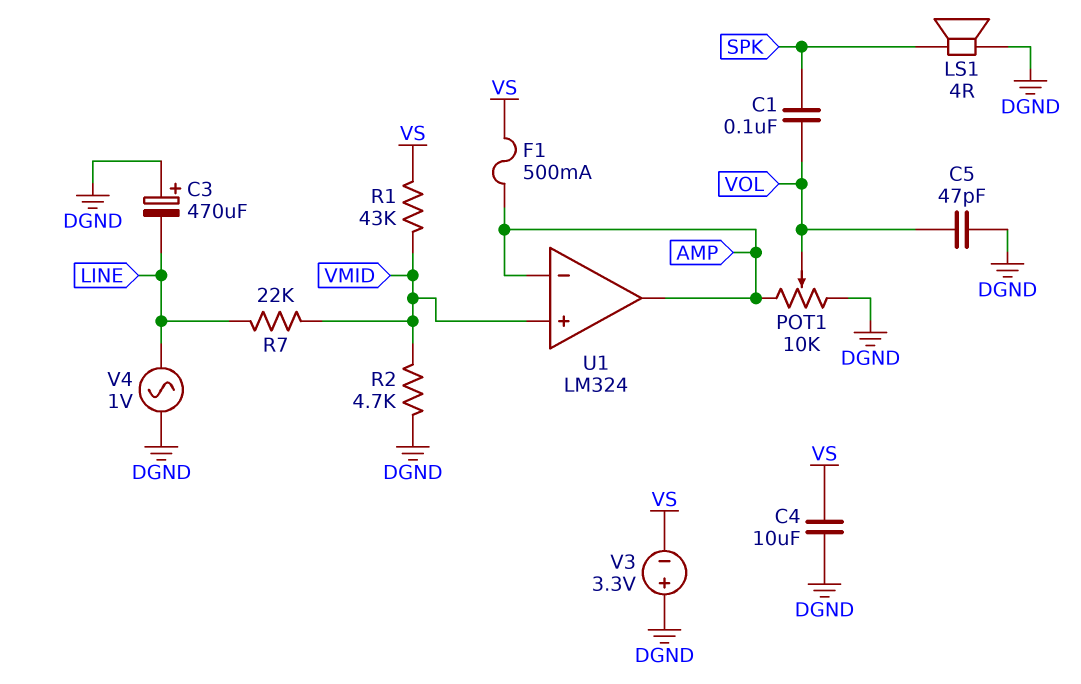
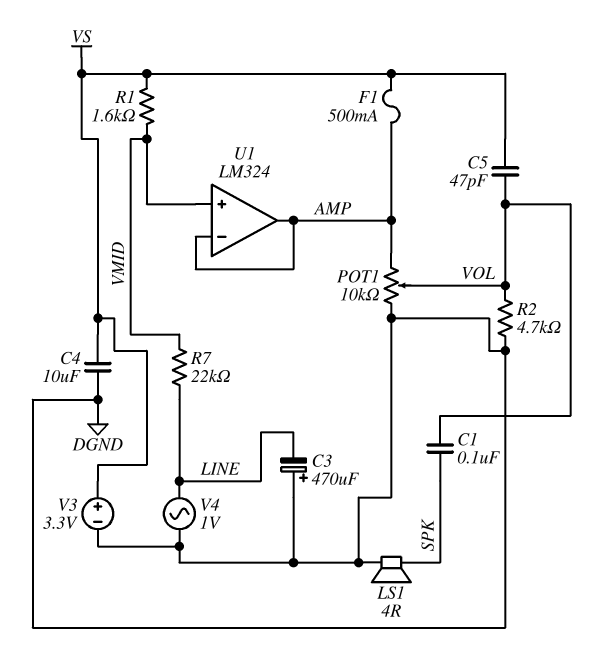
C5: 47pF (DGND, VOL) -> 47pF (VOL, VS)
R1: 43k (VMID, VS) -> 1.6k (VMID, VS)
R2: 4.7k (DGND, VMID) -> 4.7k (DGND, VOL)
V3: 3.3V (plus DGND, minus VS) -> 3.3V (plus VS, minus DGND)

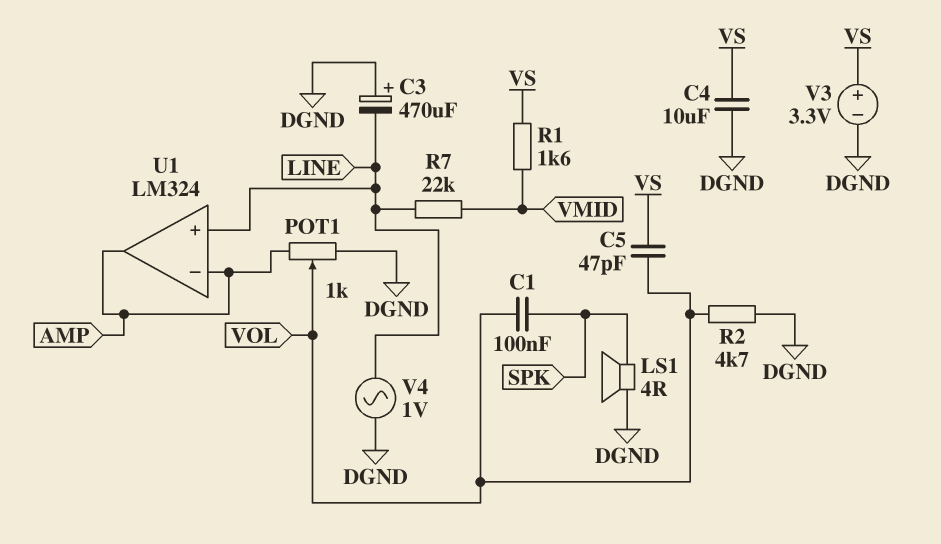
F1: 500mA (AMP, VS) -> none
POT1: 10k (AMP, DGND, wiper VOL) -> 1k (AMP, DGND, wiper VOL)
U1 pin in+: VMID -> LINE

